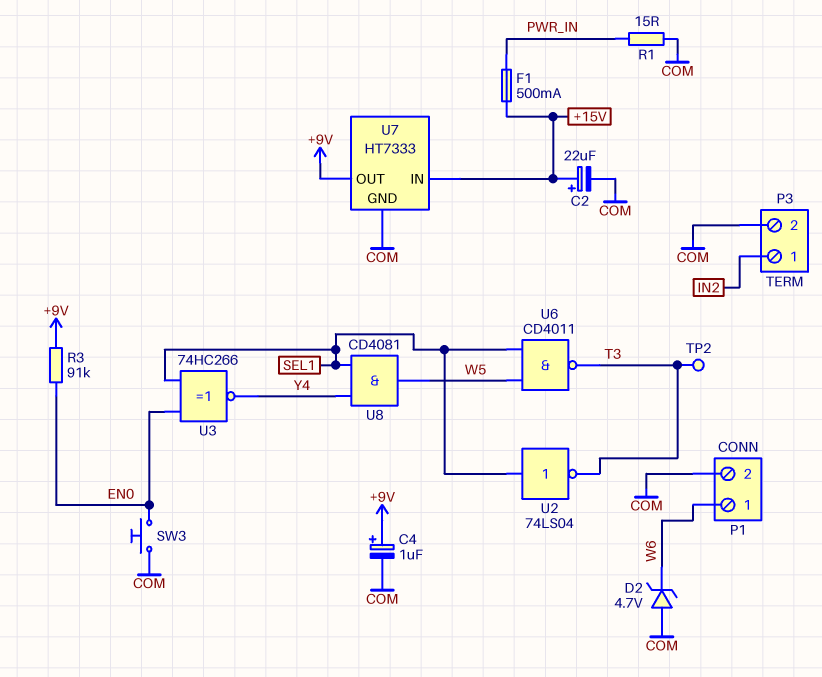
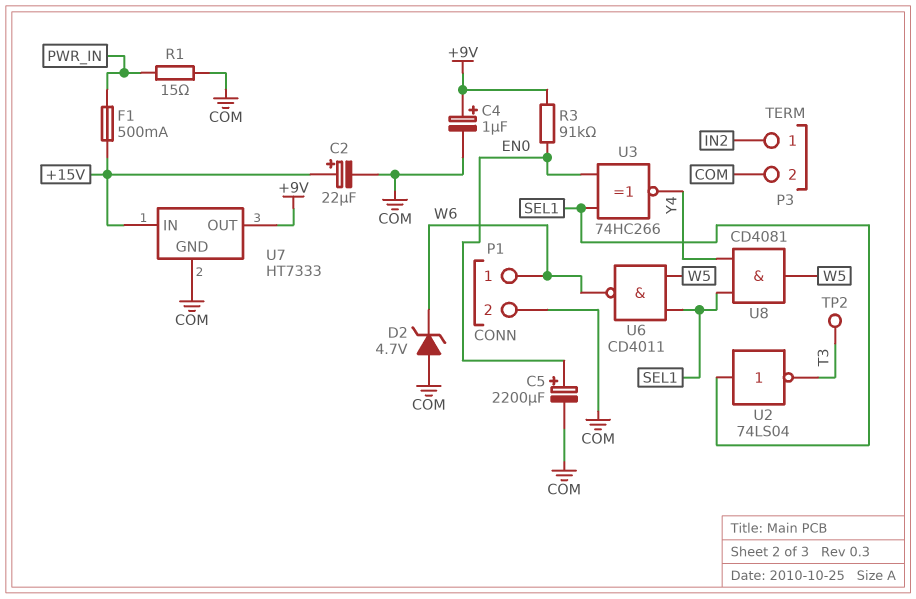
C5: none -> 2200uF (plus EN0, minus COM)
SW3: button (COM, EN0) -> none
U6: NAND CD4011 (in SEL1, in W5, out T3) -> NAND CD4011 (in SEL1, in W5, out W6)

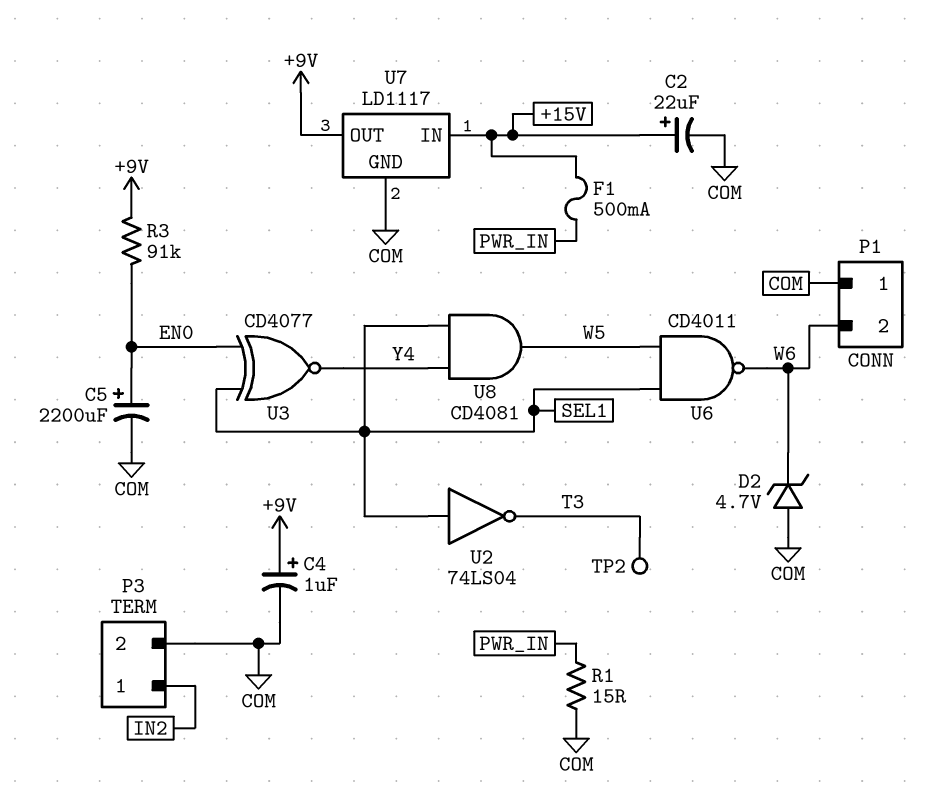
P1 pin 1: W6 -> COM
P1 pin 2: COM -> W6
U3: XNOR 74HC266 (in EN0, in SEL1, out Y4) -> XNOR CD4077 (in EN0, in SEL1, out Y4)
U7: HT7333 -> LD1117

